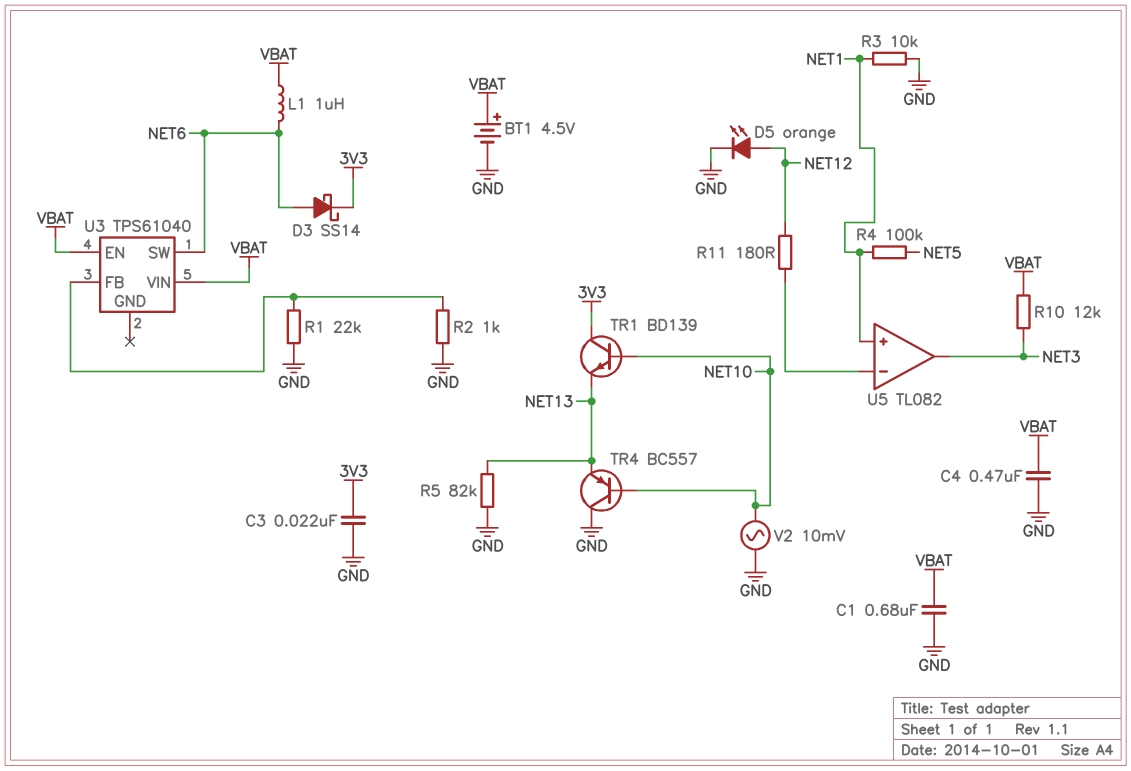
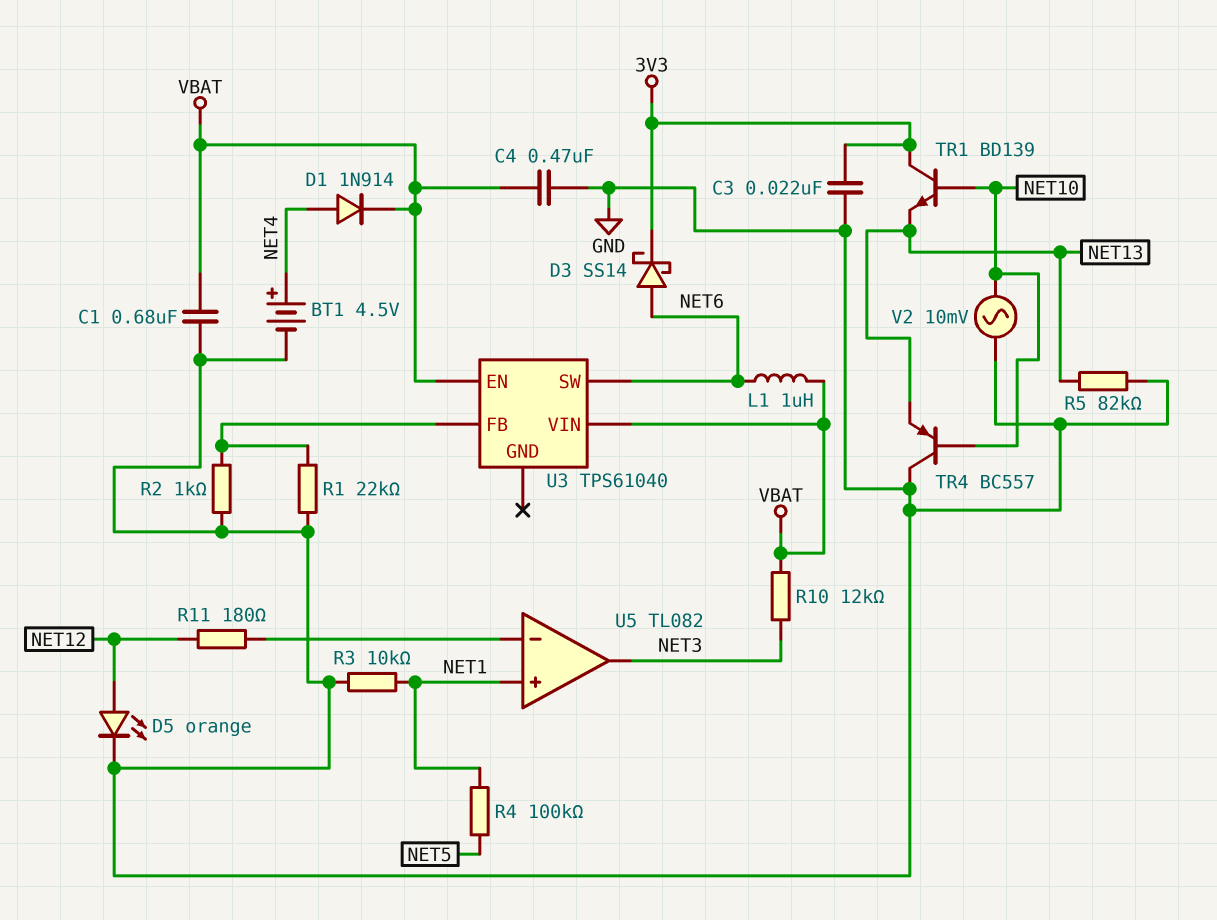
BT1: 4.5V (plus VBAT, minus GND) -> 4.5V (plus NET4, minus GND)
D1: none -> diode 1N914 (A NET4, K VBAT)

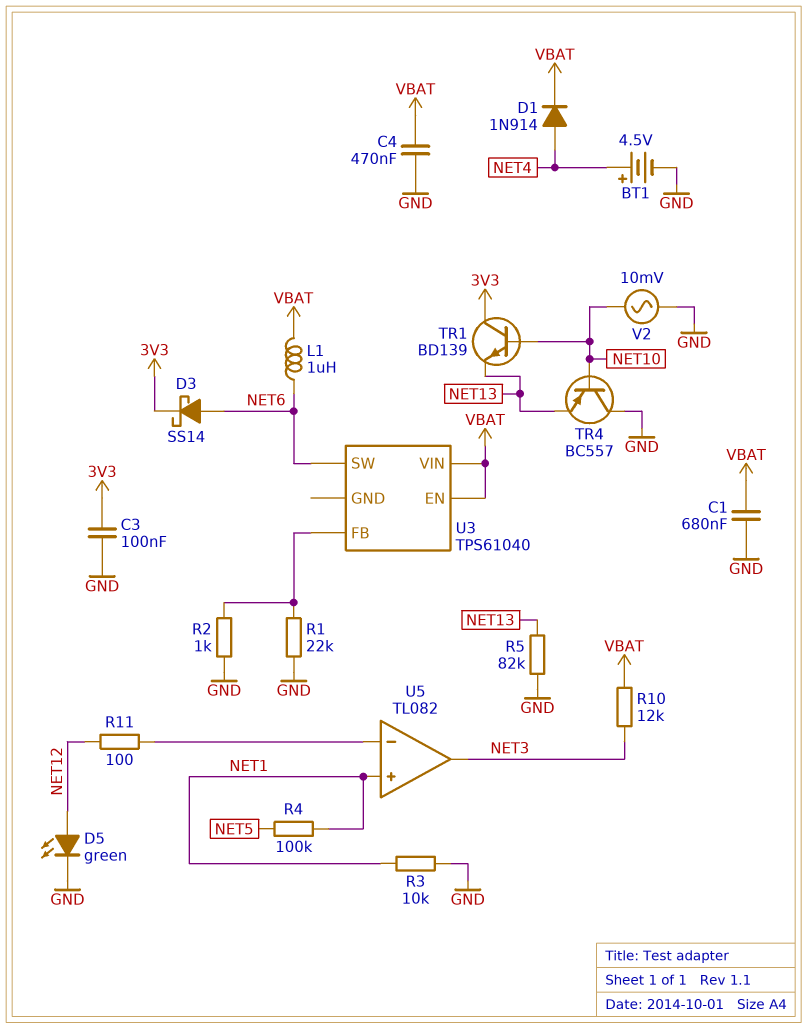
C3: 22nF (3V3, GND) -> 100nF (3V3, GND)
D5: LED orange (A NET12, K GND) -> LED green (A NET12, K GND)
R11: 180 (NET12, U5/in-) -> 100 (NET12, U5/in-)

